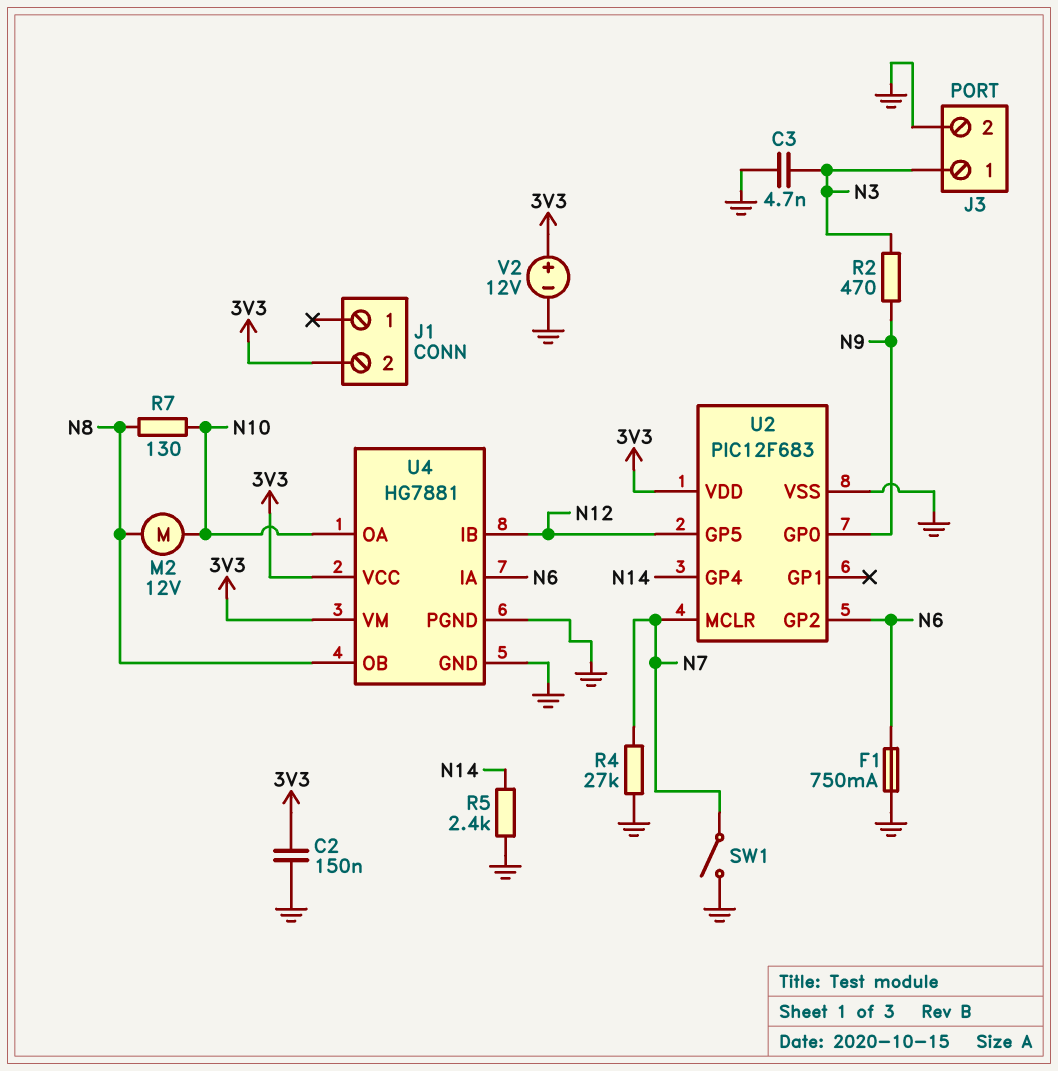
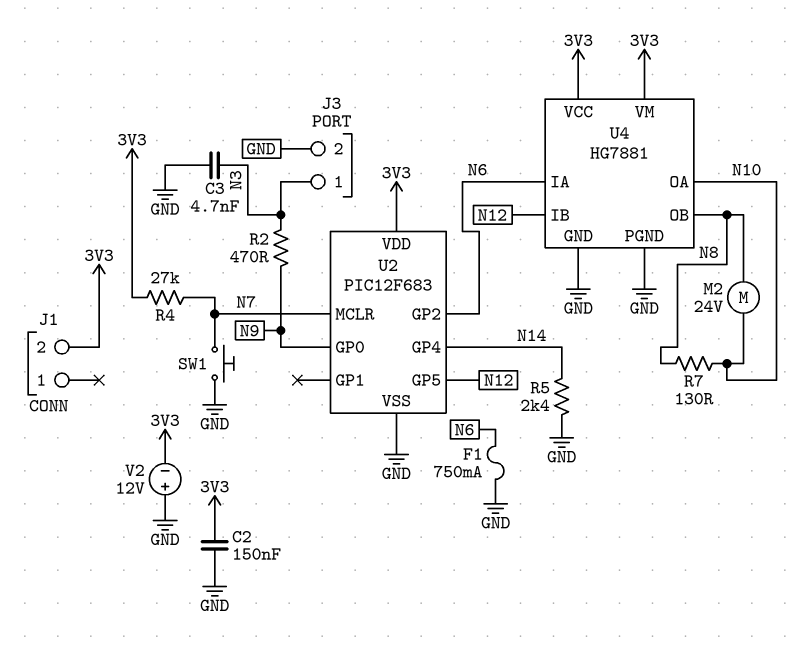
M2: motor 12V (N8, N10) -> motor 24V (N8, N10)
R4: 27k (GND, N7) -> 27k (3V3, N7)
SW1: switch (GND, N7) -> button (GND, N7)
V2: 12V (plus 3V3, minus GND) -> 12V (plus GND, minus 3V3)

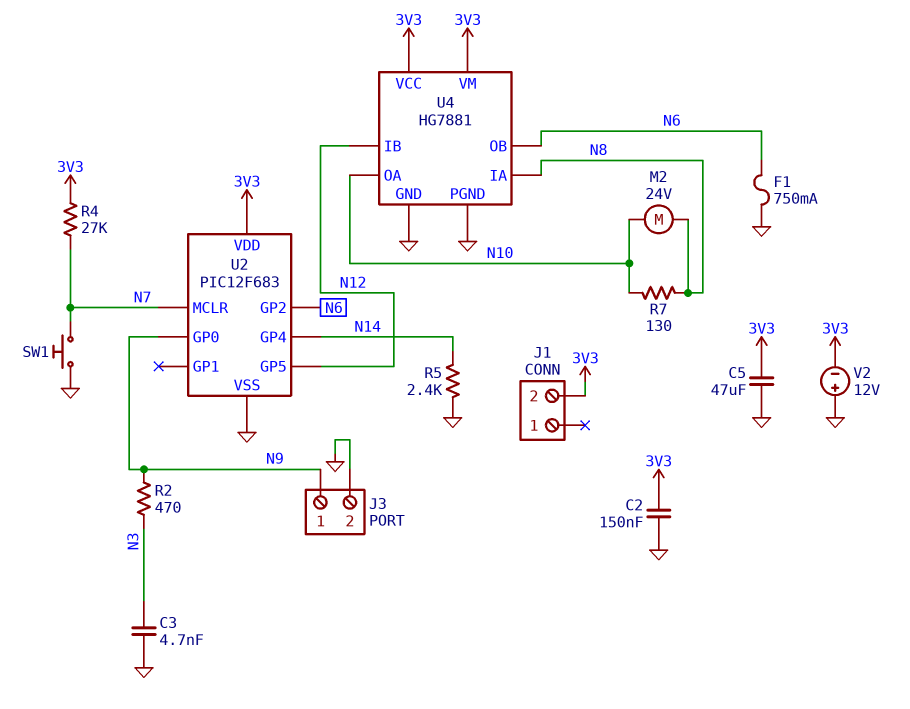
C5: none -> 47uF (3V3, GND)
J3 pin 1: N3 -> N9
U4 pin IA: N6 -> N8
U4 pin OB: N8 -> N6

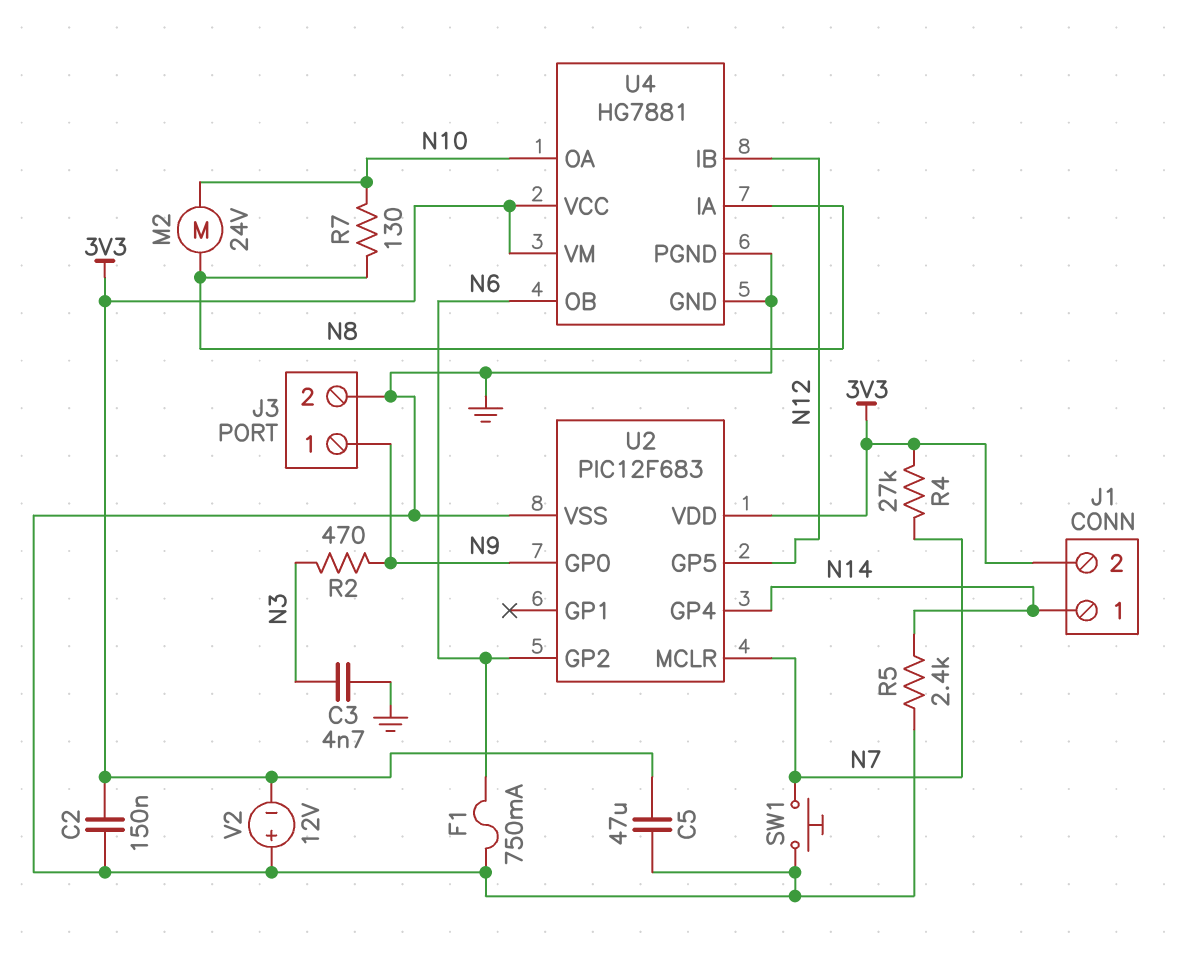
J1 pin 1: none -> N14

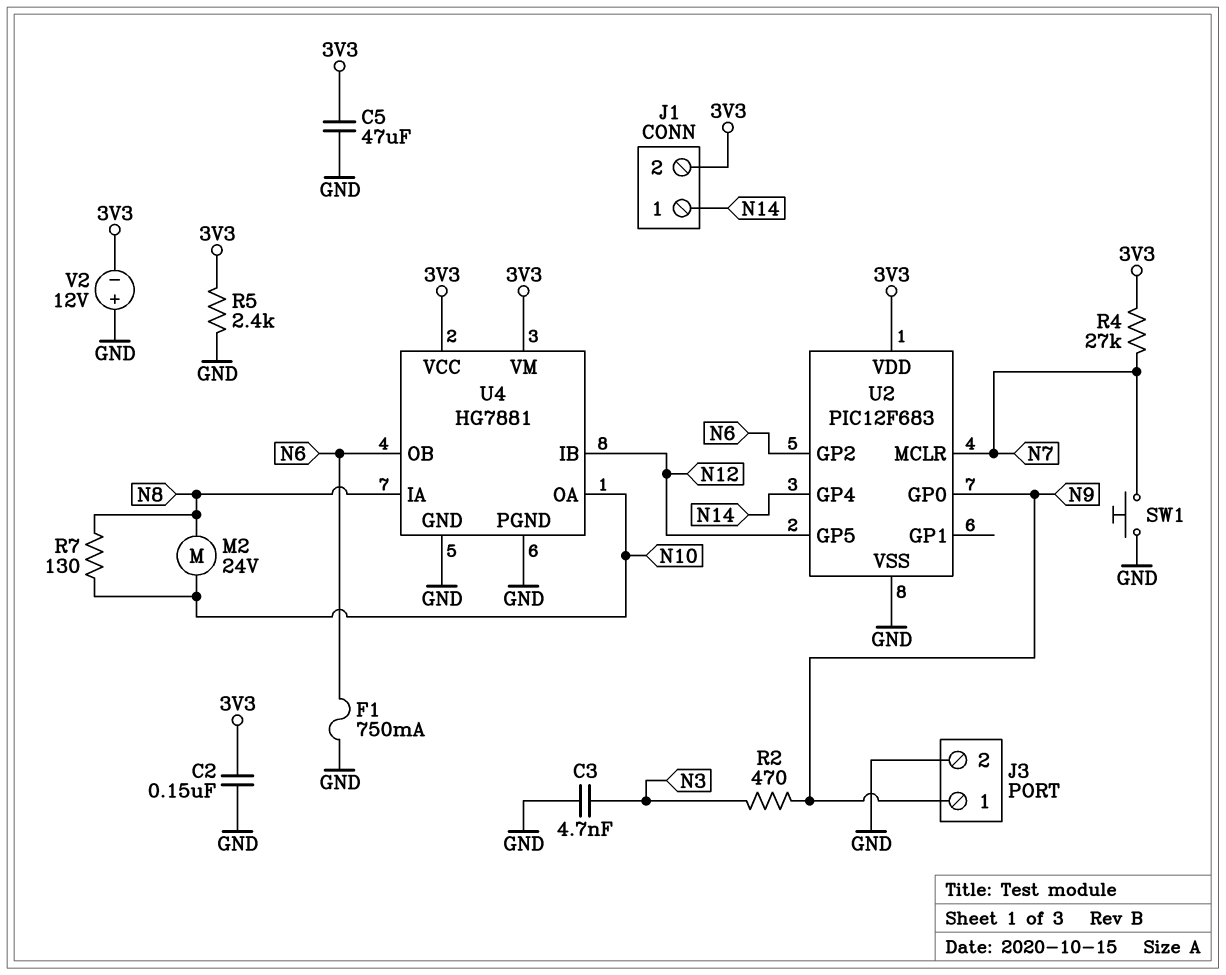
R5: 2.4k (GND, N14) -> 2.4k (3V3, GND)

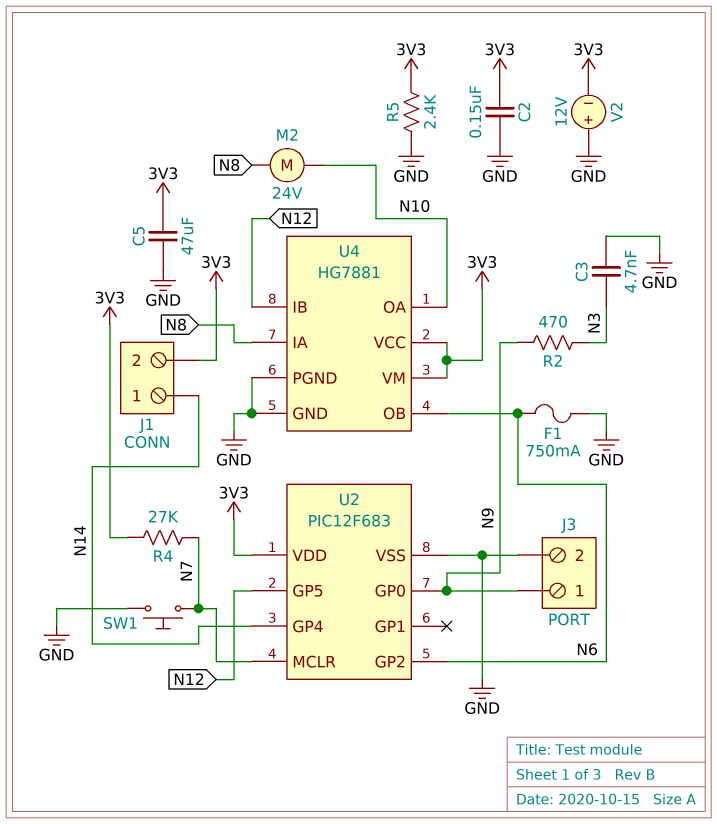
R7: 130 (N8, N10) -> none

